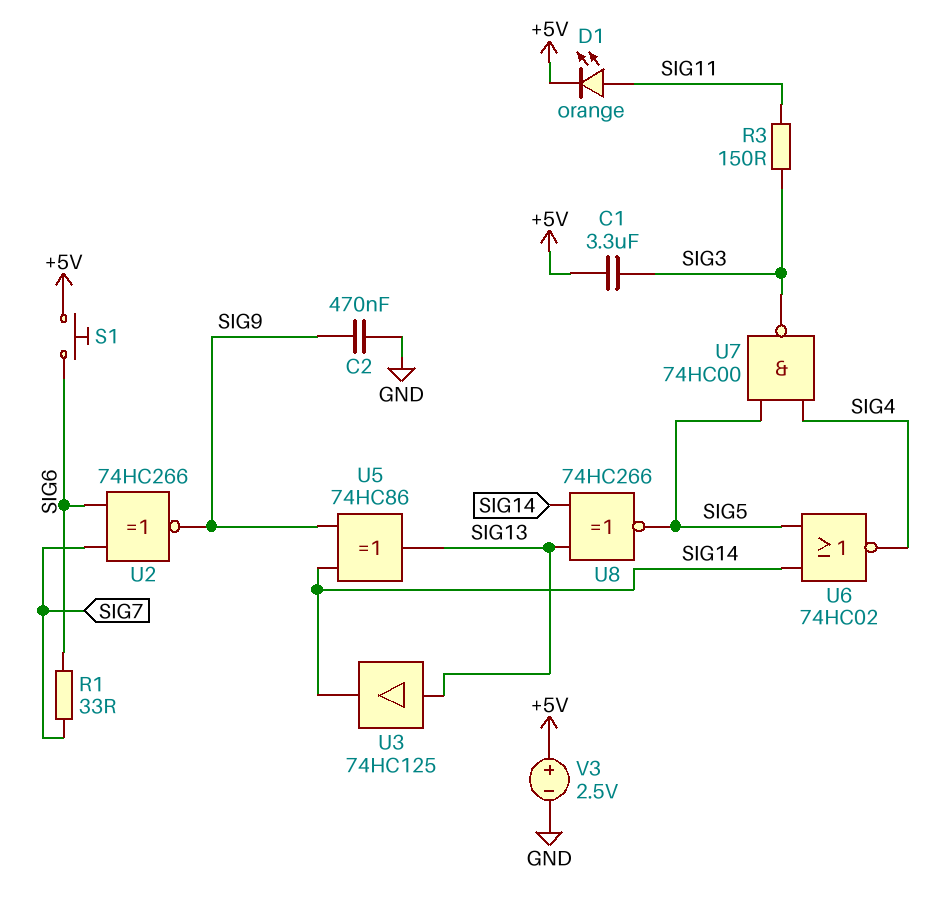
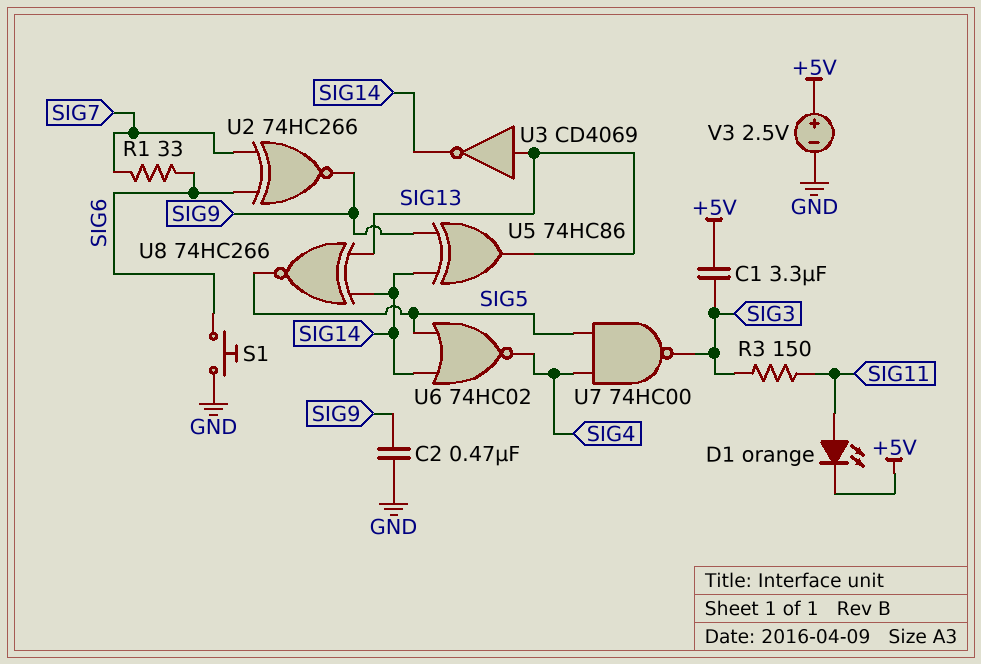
S1: button (+5V, SIG6) -> button (GND, SIG6)
U3: buffer 74HC125 (in SIG13, out SIG14) -> NOT CD4069 (in SIG13, out SIG14)

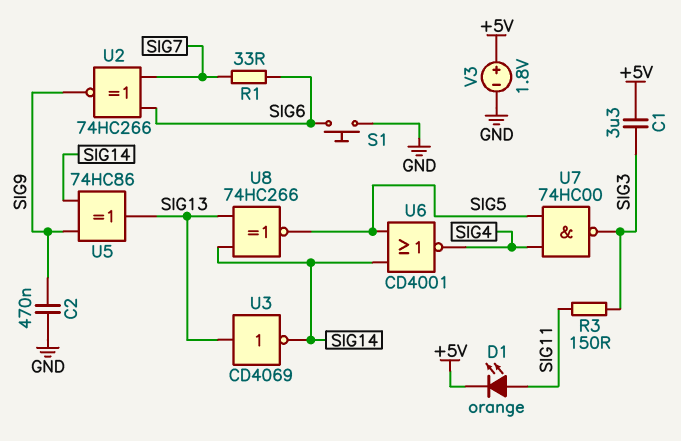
U6: NOR 74HC02 (in SIG5, in SIG14, out SIG4) -> NOR CD4001 (in SIG5, in SIG14, out SIG4)
V3: 2.5V (plus +5V, minus GND) -> 1.8V (plus +5V, minus GND)

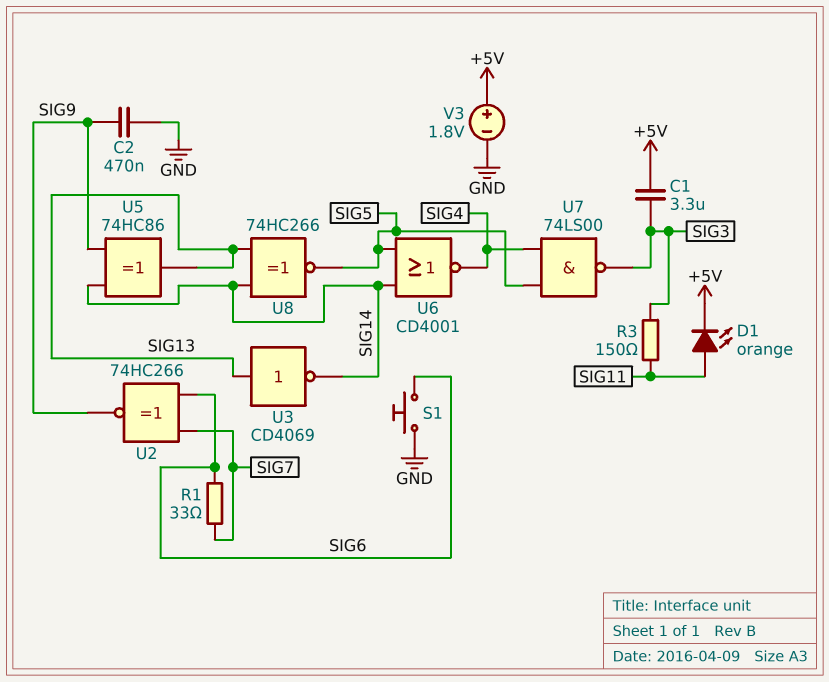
U7: NAND 74HC00 (in SIG4, in SIG5, out SIG3) -> NAND 74LS00 (in SIG4, in SIG5, out SIG3)

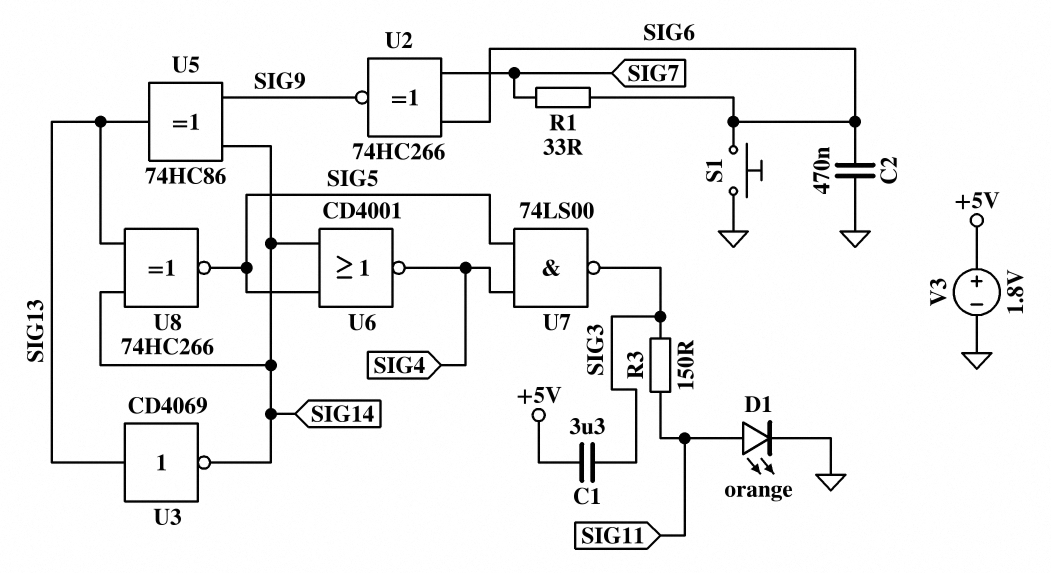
C2: 470nF (GND, SIG9) -> 470nF (GND, SIG6)
D1: LED orange (A SIG11, K +5V) -> LED orange (A SIG11, K GND)

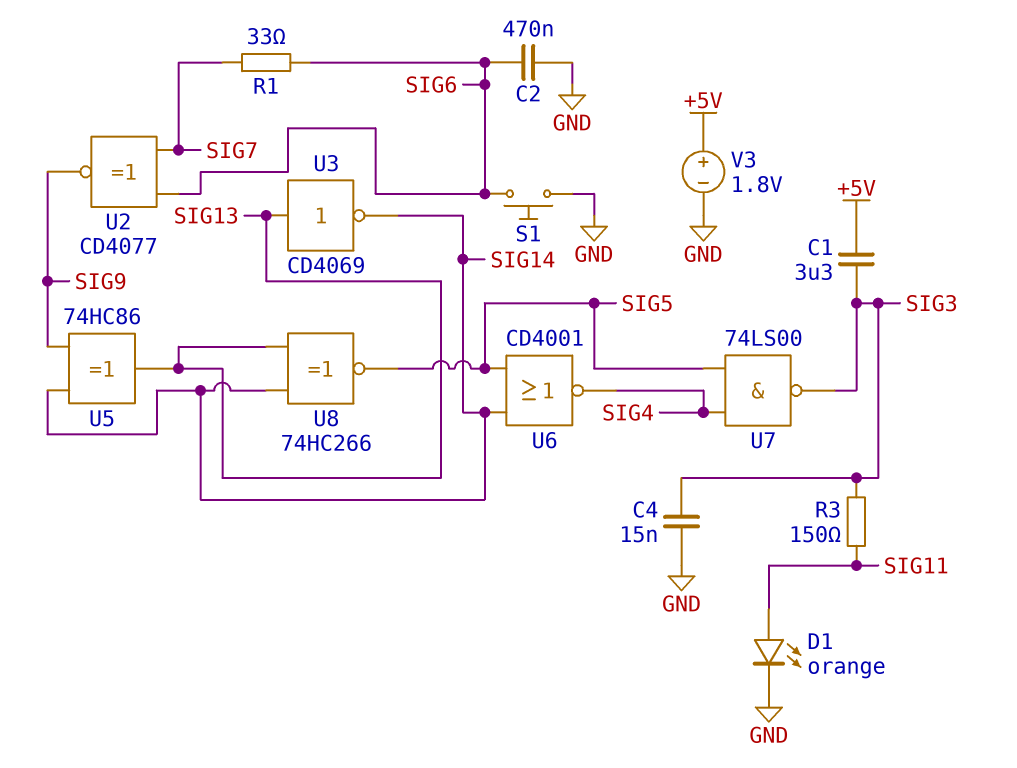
C4: none -> 15nF (GND, SIG3)
U2: XNOR 74HC266 (in SIG6, in SIG7, out SIG9) -> XNOR CD4077 (in SIG6, in SIG7, out SIG9)

